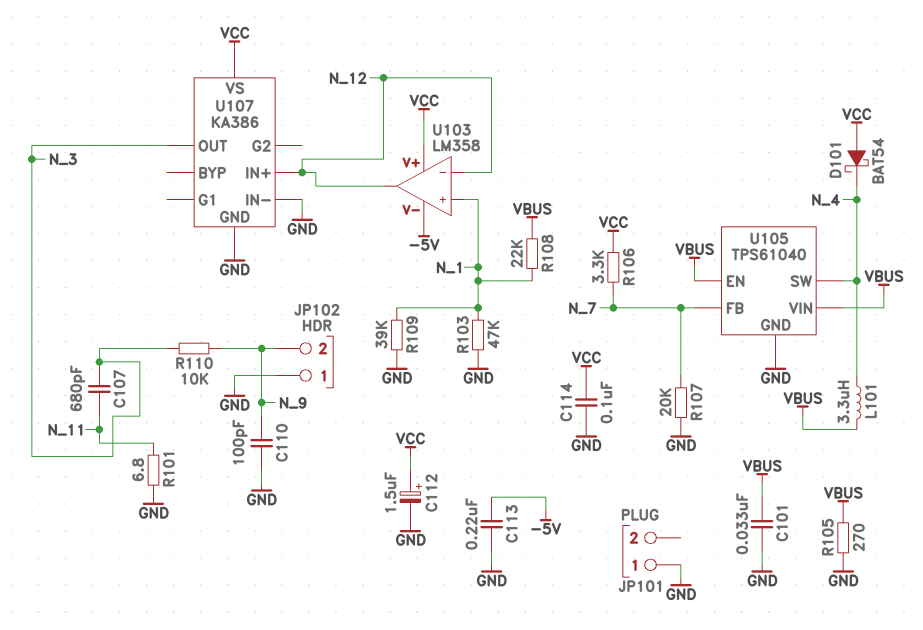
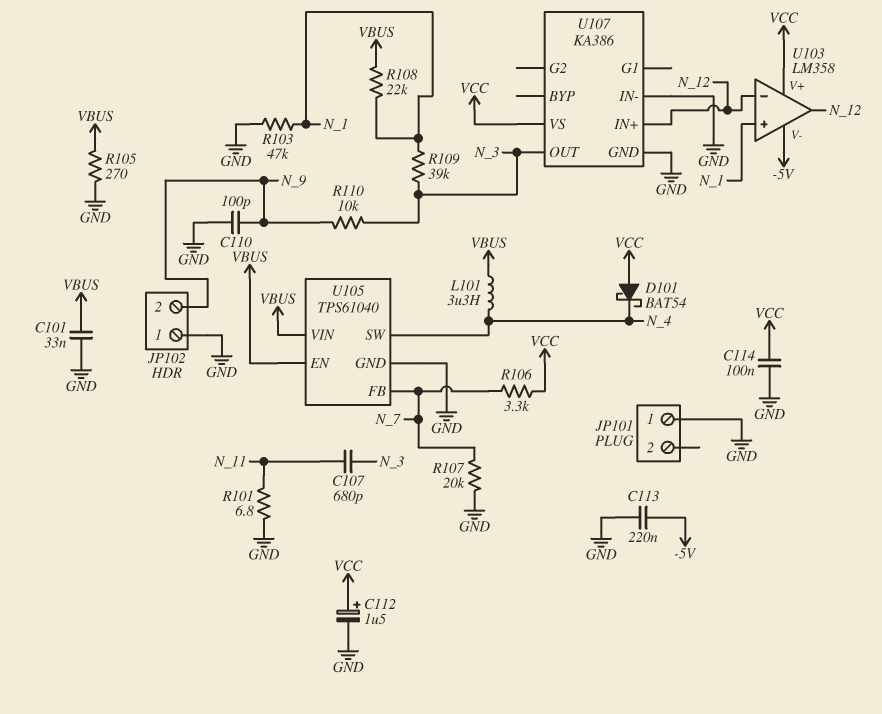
R109: 39k (GND, N_1) -> 39k (N_1, N_3)

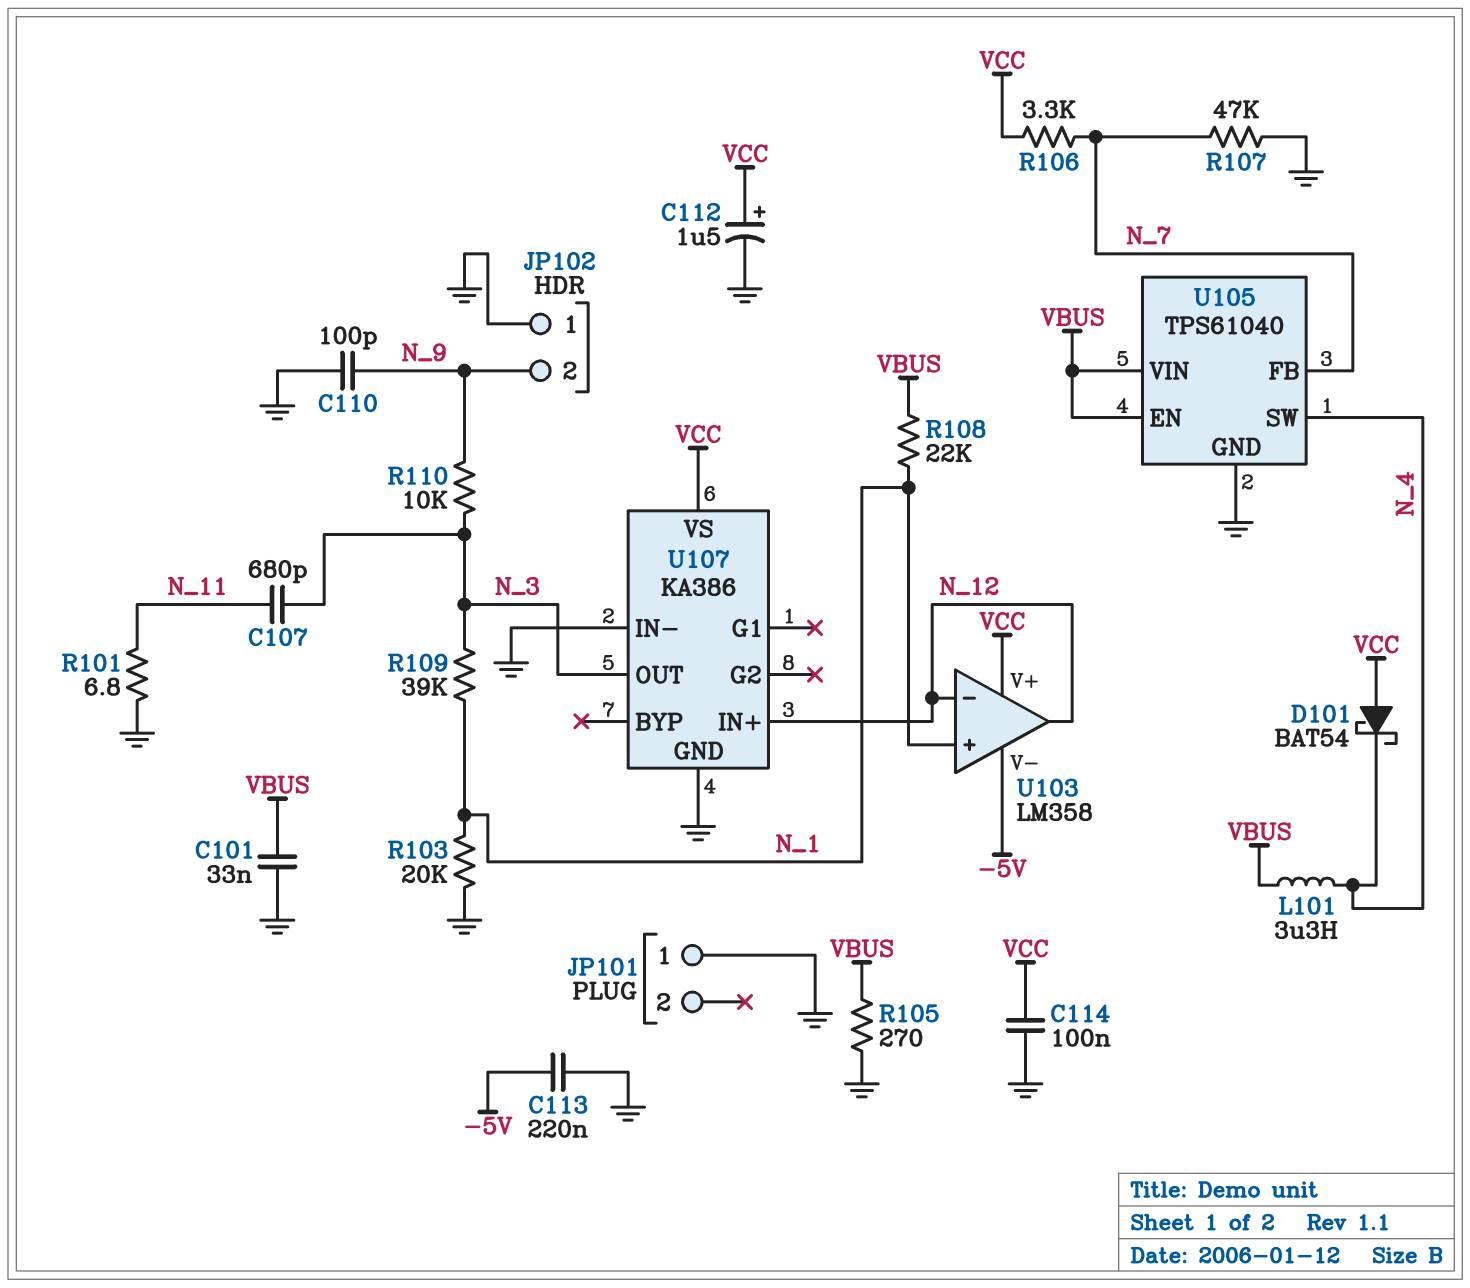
R103: 47k (GND, N_1) -> 20k (GND, N_1)
R107: 20k (GND, N_7) -> 47k (GND, N_7)

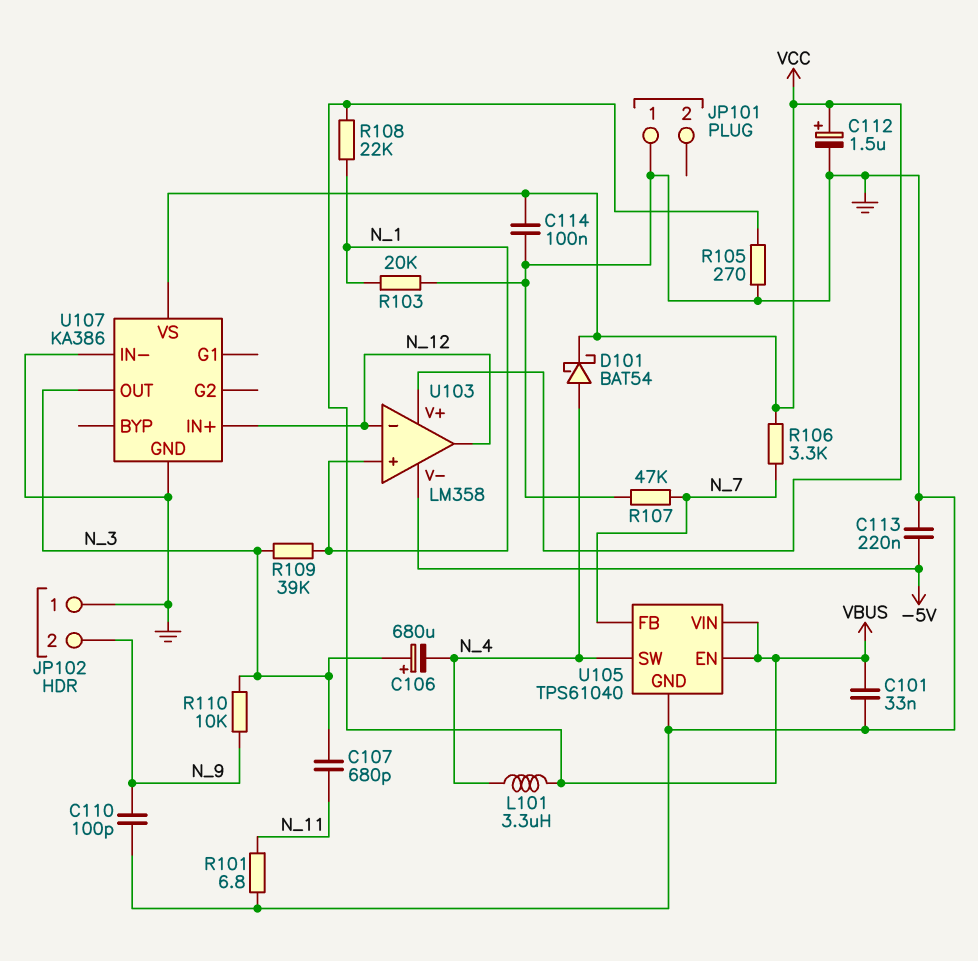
C106: none -> 680uF (plus N_3, minus N_4)
D101: schottky BAT54 (A VCC, K N_4) -> schottky BAT54 (A N_4, K VCC)

